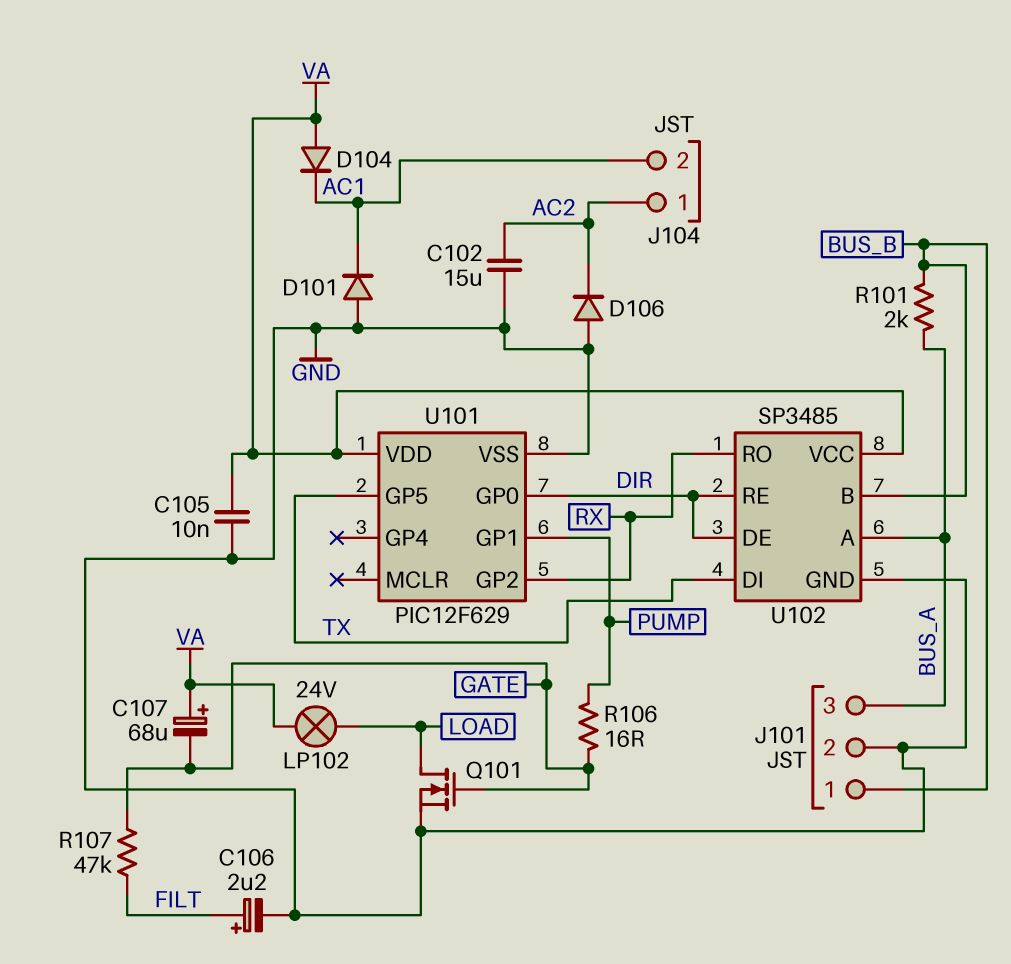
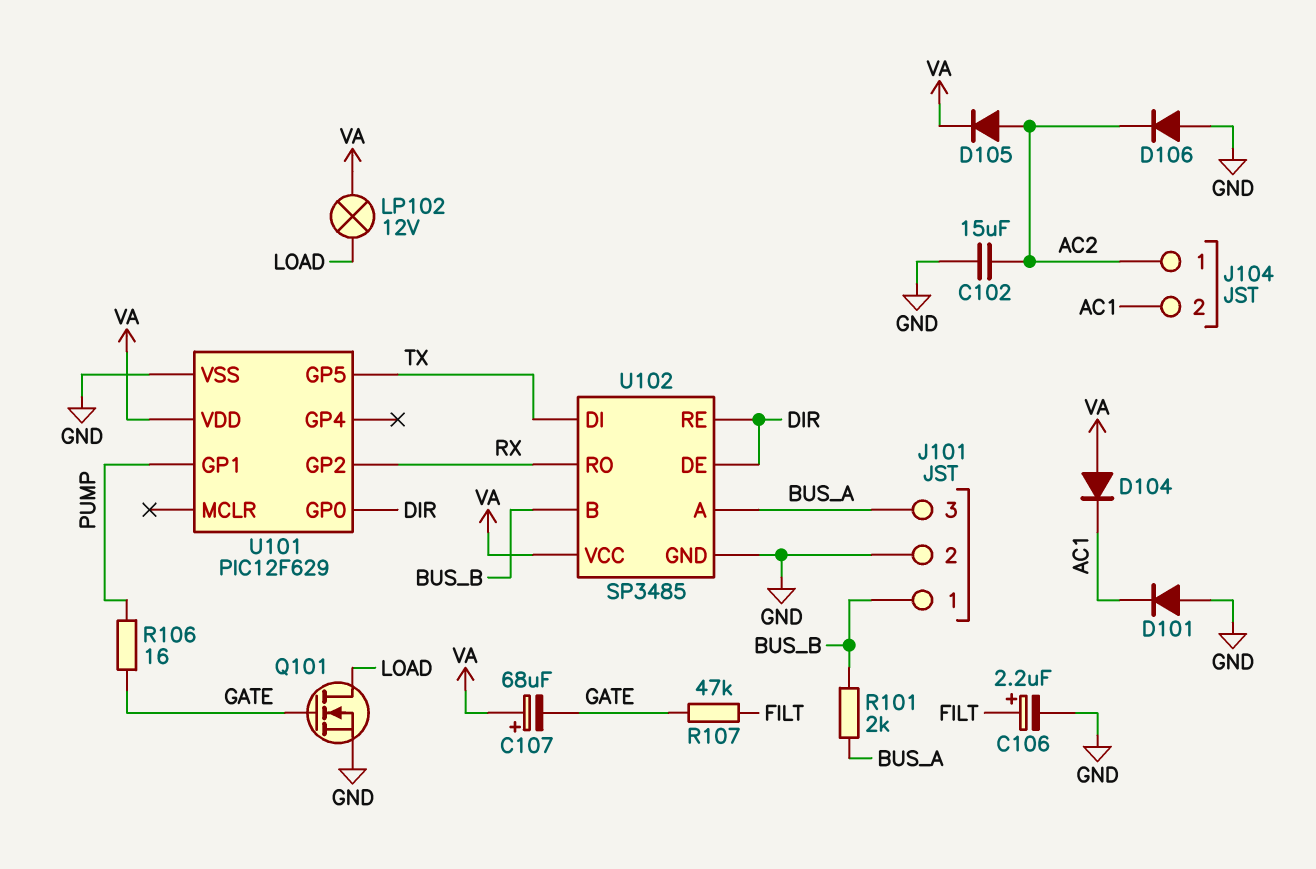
C105: 10nF (GND, VA) -> none
D105: none -> diode (A AC2, K VA)
LP102: lamp 24V (LOAD, VA) -> lamp 12V (LOAD, VA)

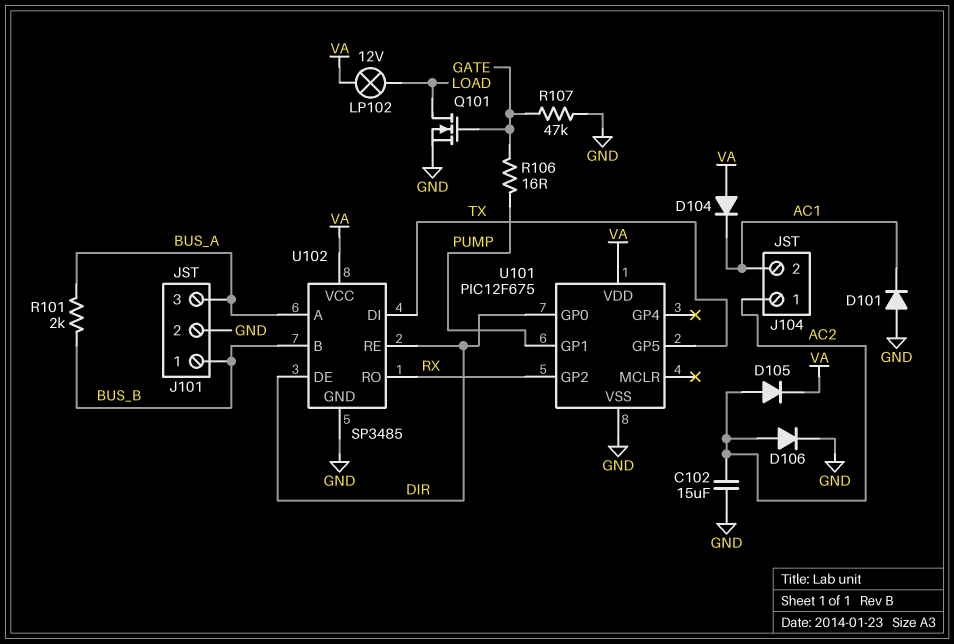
C106: 2.2uF (plus FILT, minus GND) -> none
C107: 68uF (plus VA, minus GATE) -> none
D106: diode (A GND, K AC2) -> diode (A AC2, K GND)
R107: 47k (FILT, GATE) -> 47k (GATE, GND)
U101: PIC12F629 -> PIC12F675

